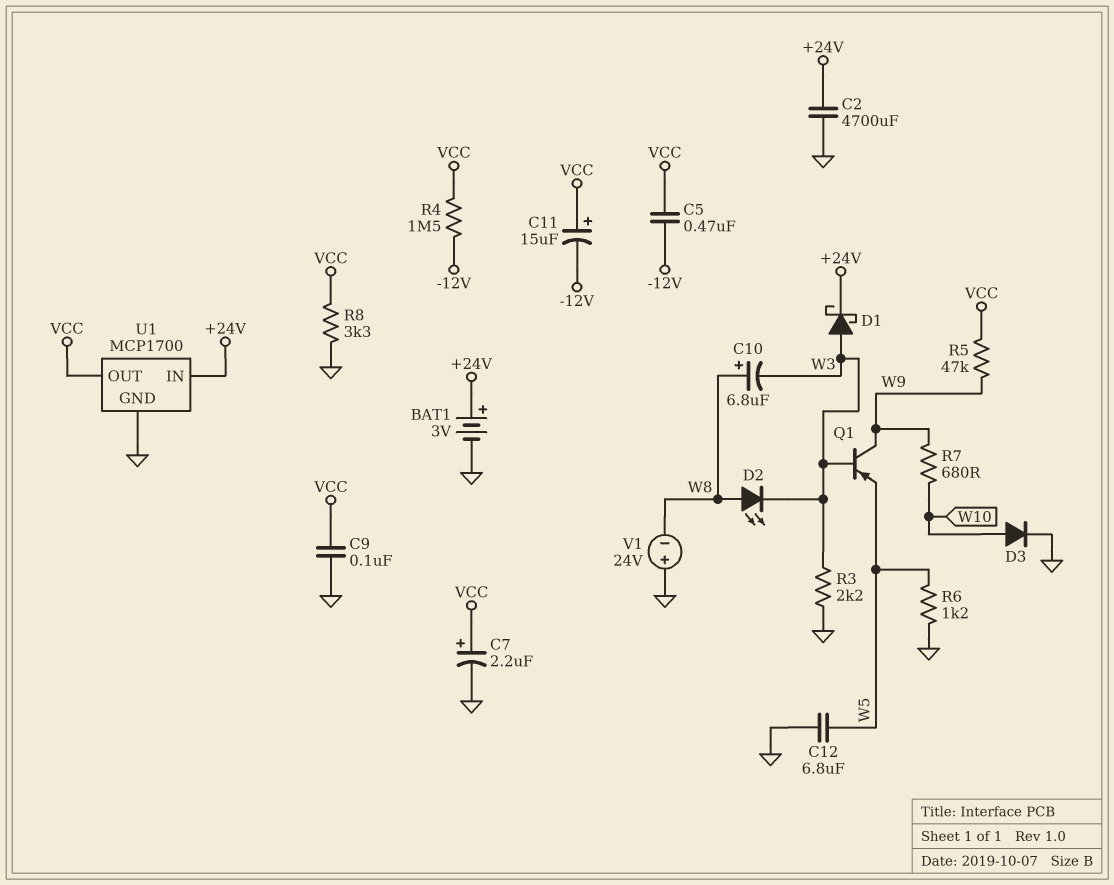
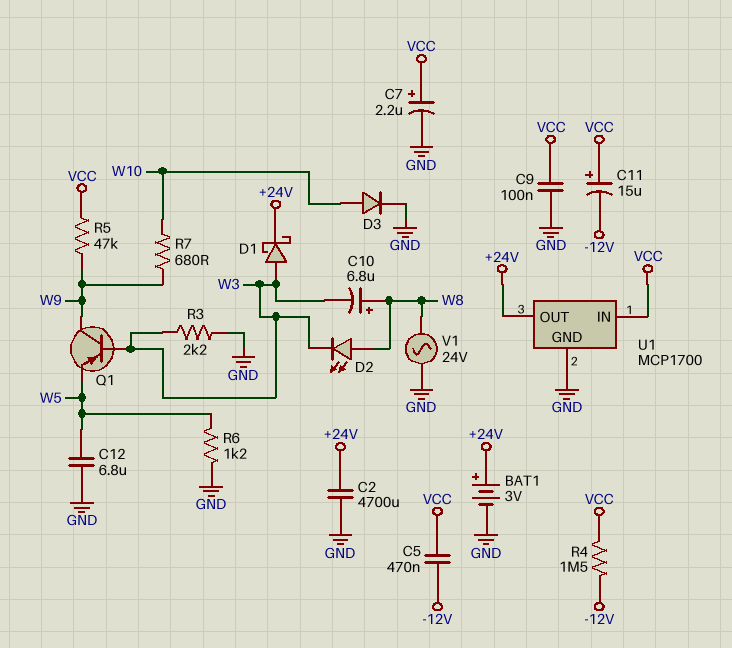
R8: 3.3k (GND, VCC) -> none
U1 pin IN: +24V -> VCC
U1 pin OUT: VCC -> +24V
V1: 24V (plus GND, minus W8) -> AC 24V (GND, W8)

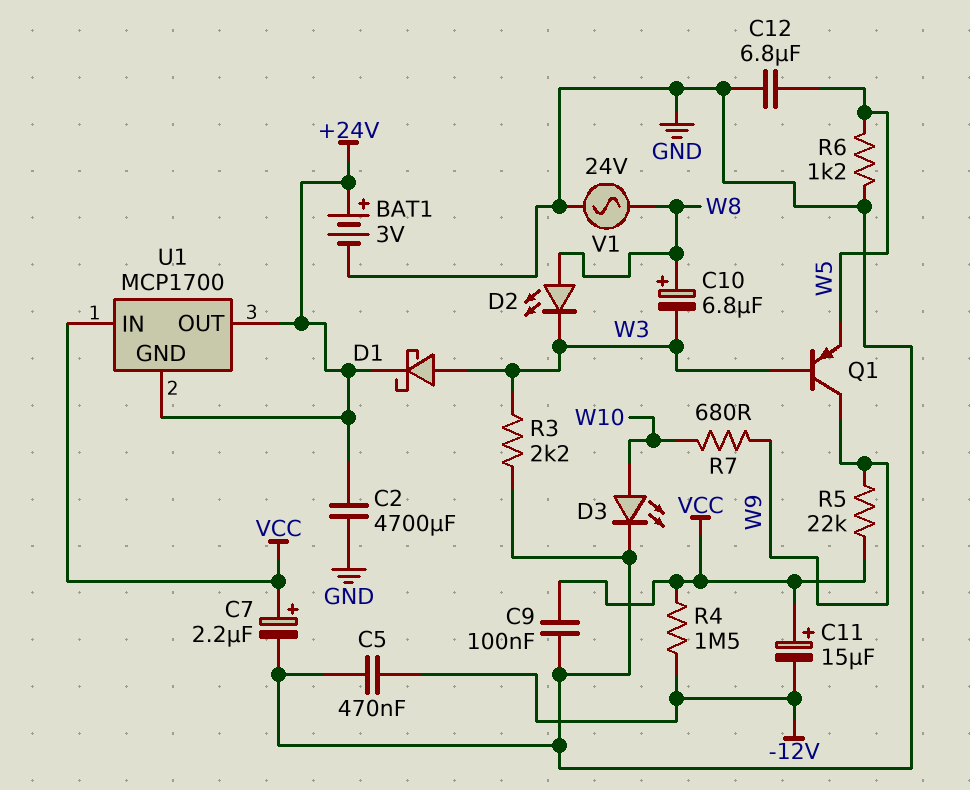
C5: 470nF (-12V, VCC) -> 470nF (-12V, GND)
D3: diode (A W10, K GND) -> LED (A W10, K GND)
R5: 47k (VCC, W9) -> 22k (VCC, W9)
U1 pin GND: GND -> +24V

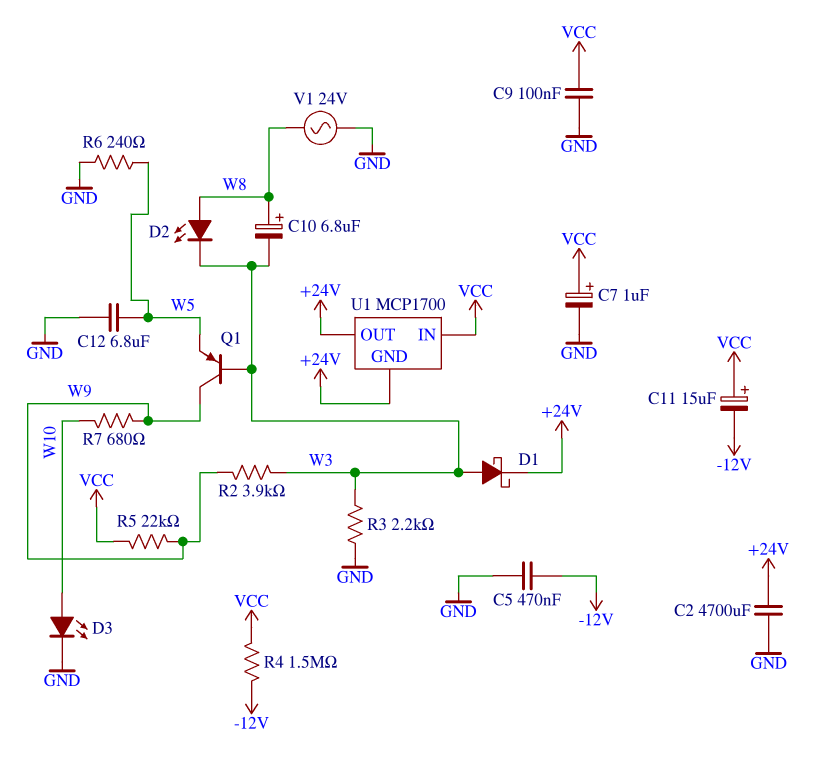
BAT1: 3V (plus +24V, minus GND) -> none
C7: 2.2uF (plus VCC, minus GND) -> 1uF (plus VCC, minus GND)
R2: none -> 3.9k (W3, W9)
R6: 1.2k (GND, W5) -> 240 (GND, W5)

